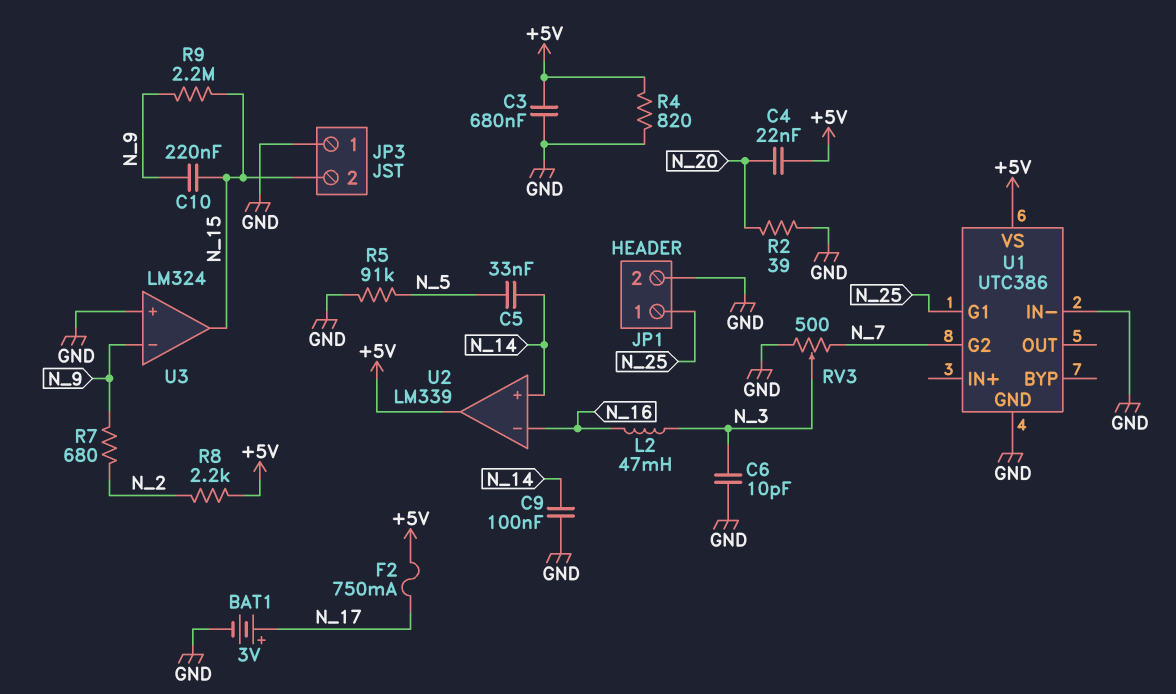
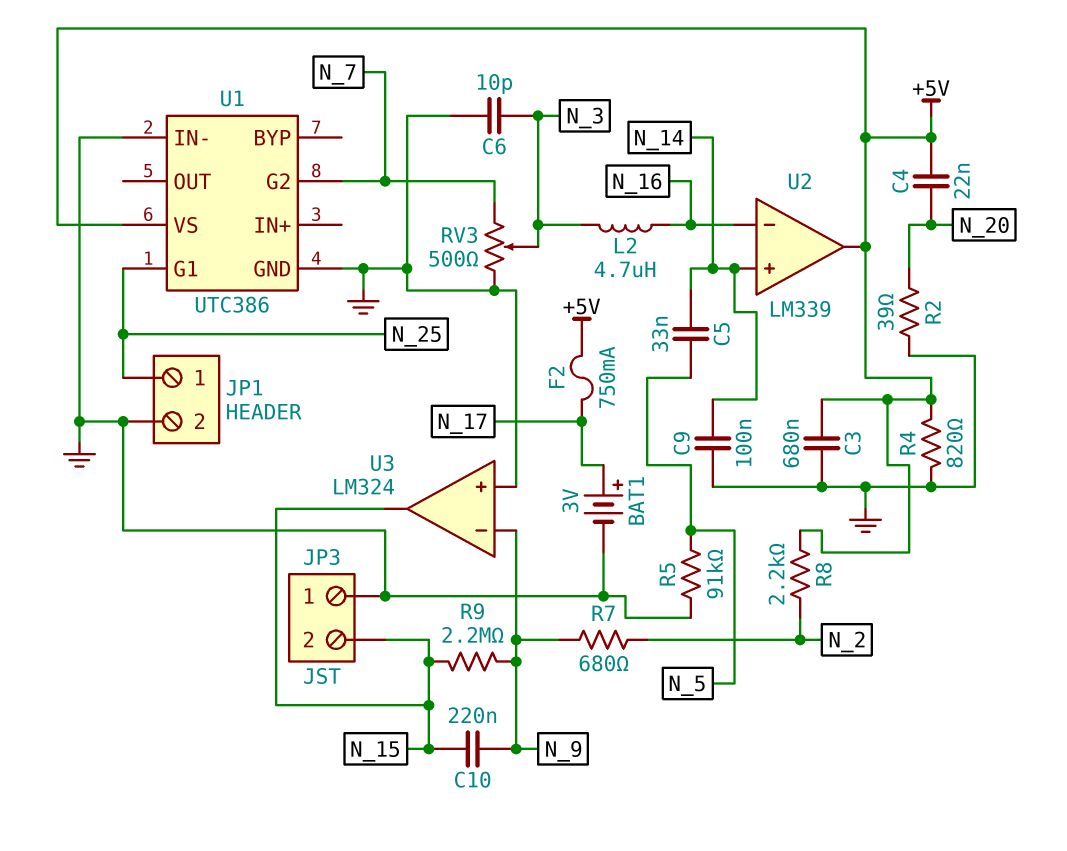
L2: 47mH (N_3, N_16) -> 4.7uH (N_3, N_16)

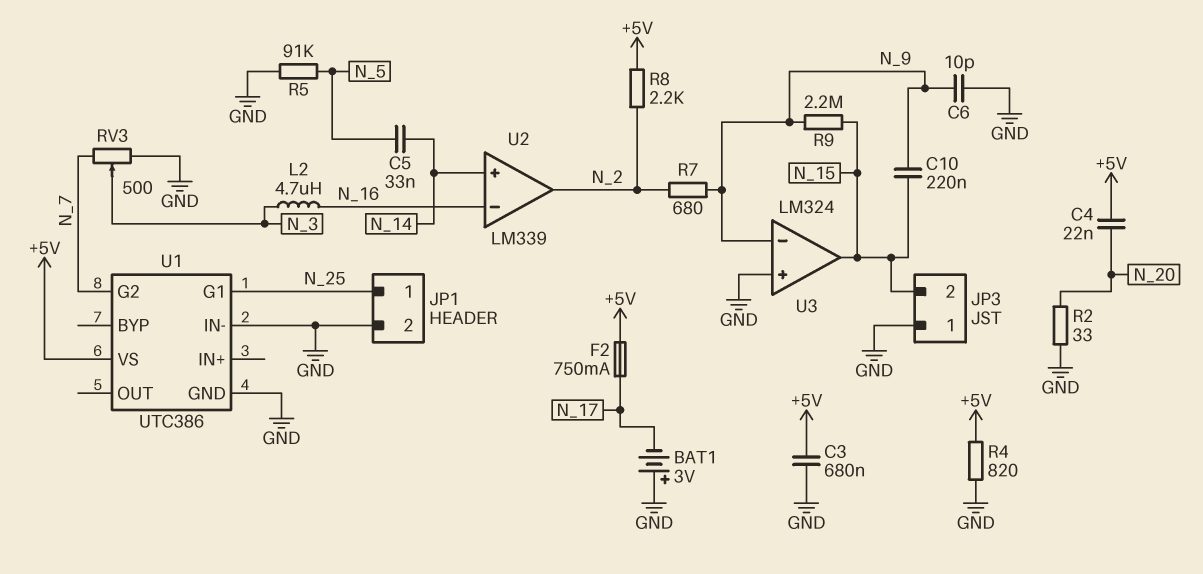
BAT1: 3V (plus N_17, minus GND) -> 3V (plus GND, minus N_17)
C6: 10pF (GND, N_3) -> 10pF (GND, N_9)
C9: 100nF (GND, N_14) -> none
R2: 39 (GND, N_20) -> 33 (GND, N_20)
U2 pin out: +5V -> N_2

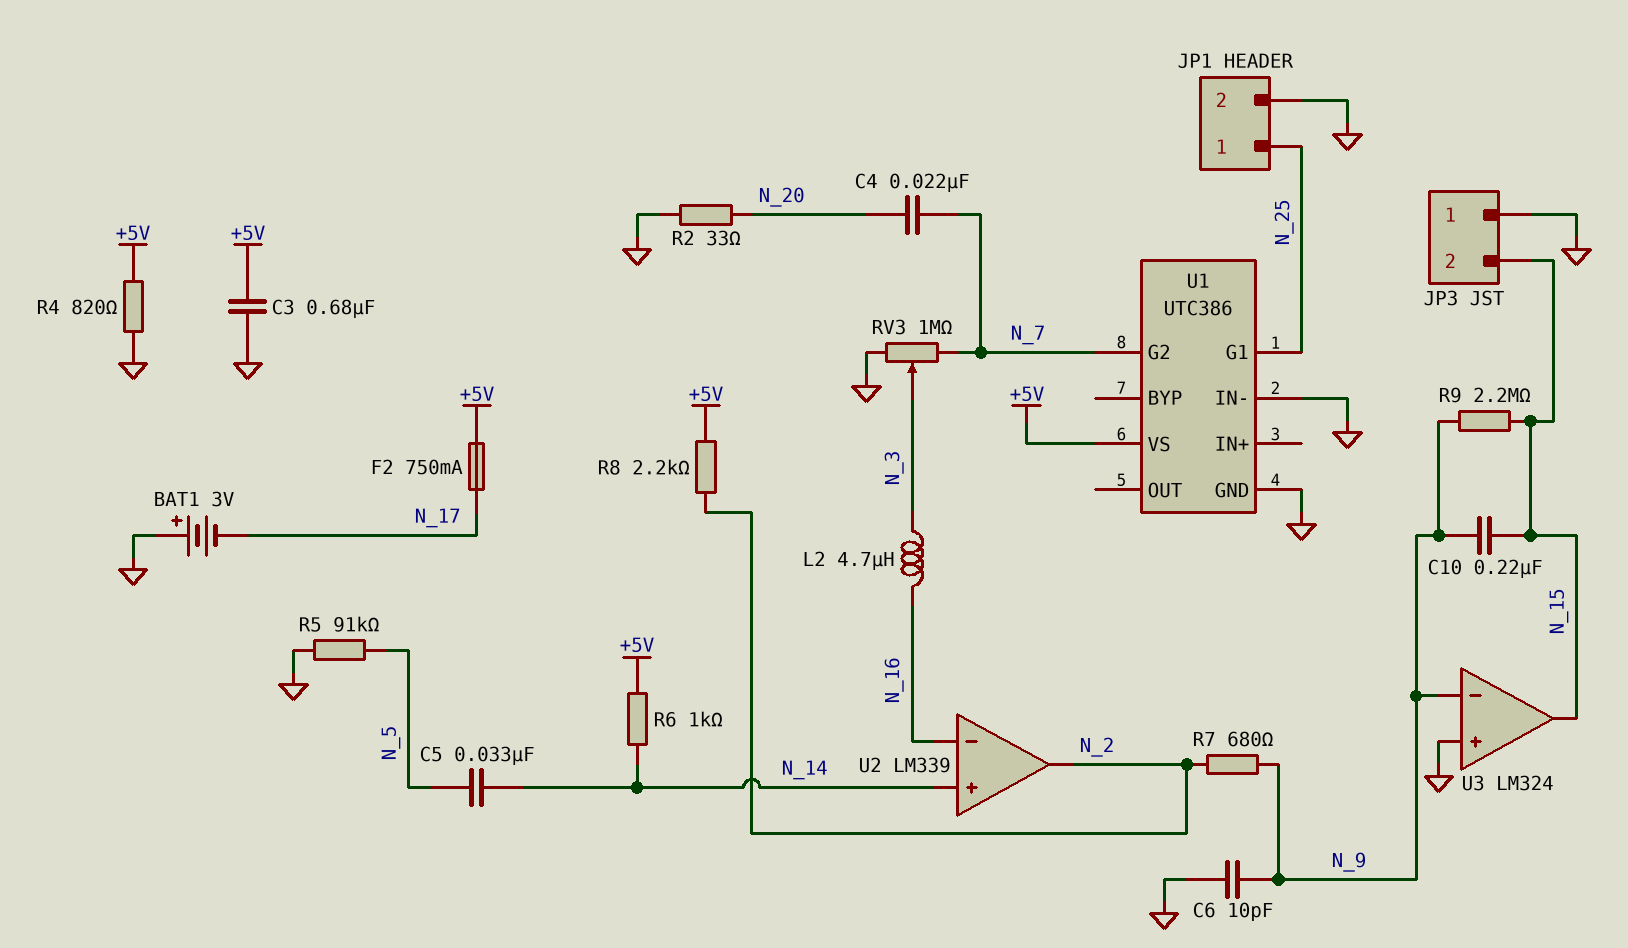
C4: 22nF (+5V, N_20) -> 22nF (N_7, N_20)
R6: none -> 1k (+5V, N_14)
RV3: 500 (GND, N_7, wiper N_3) -> 1M (GND, N_7, wiper N_3)

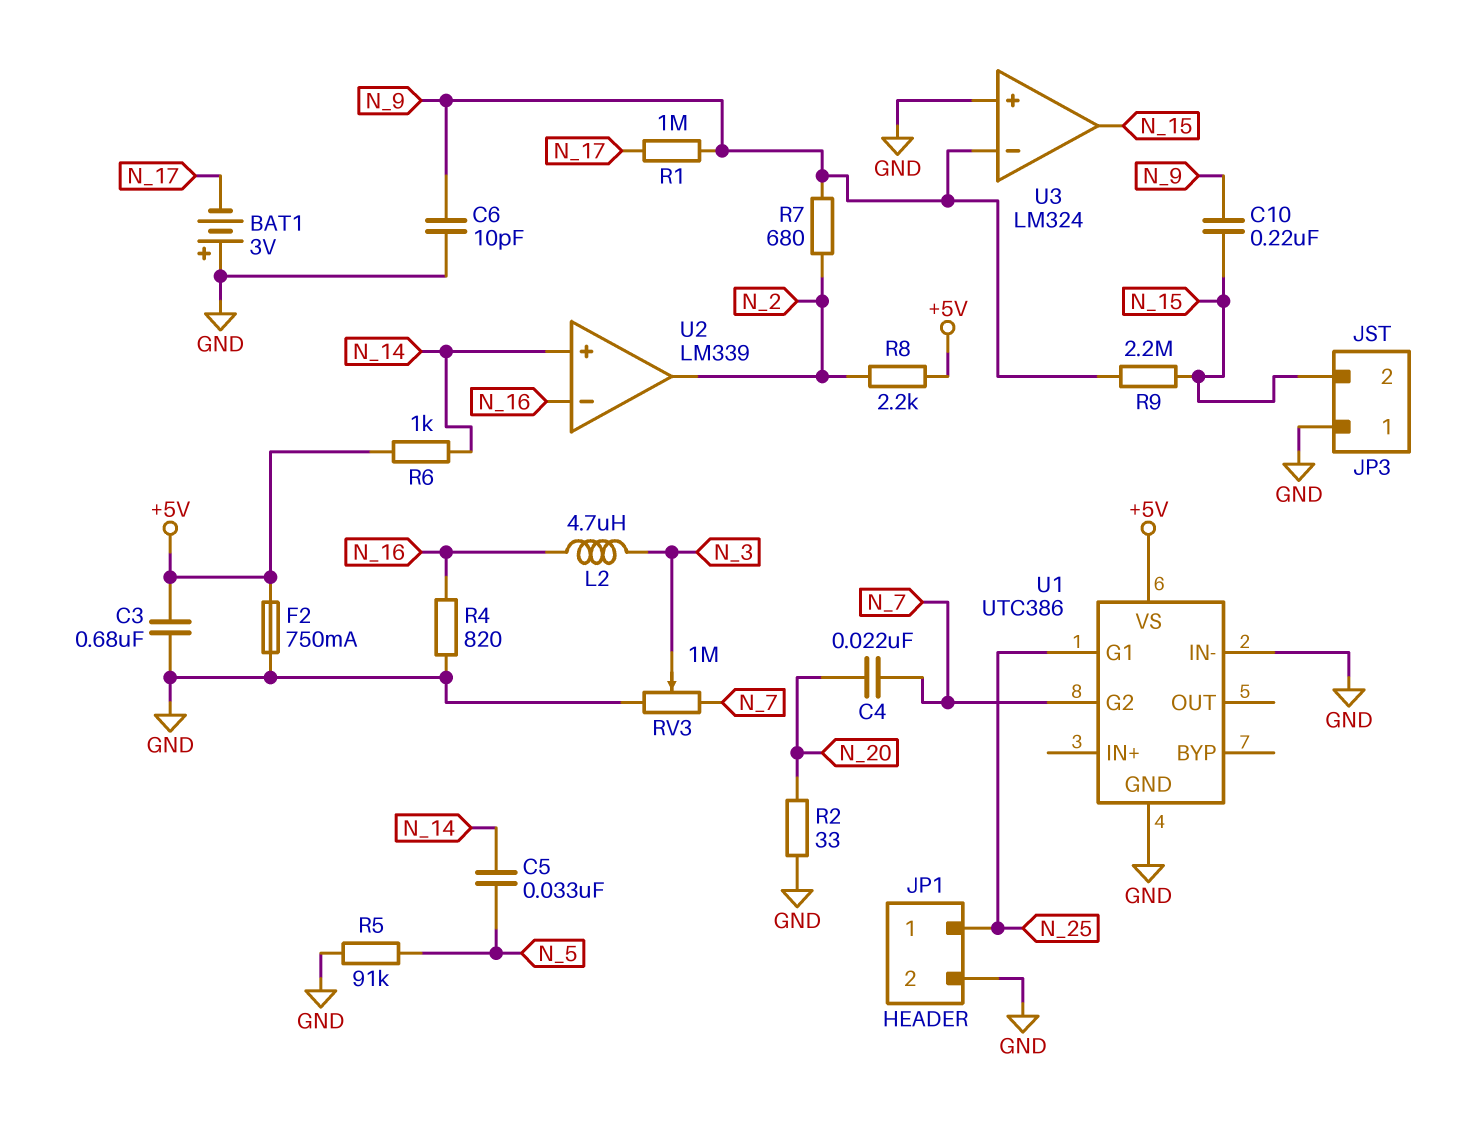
F2: 750mA (+5V, N_17) -> 750mA (+5V, GND)
R1: none -> 1M (N_9, N_17)
R4: 820 (+5V, GND) -> 820 (GND, N_16)

